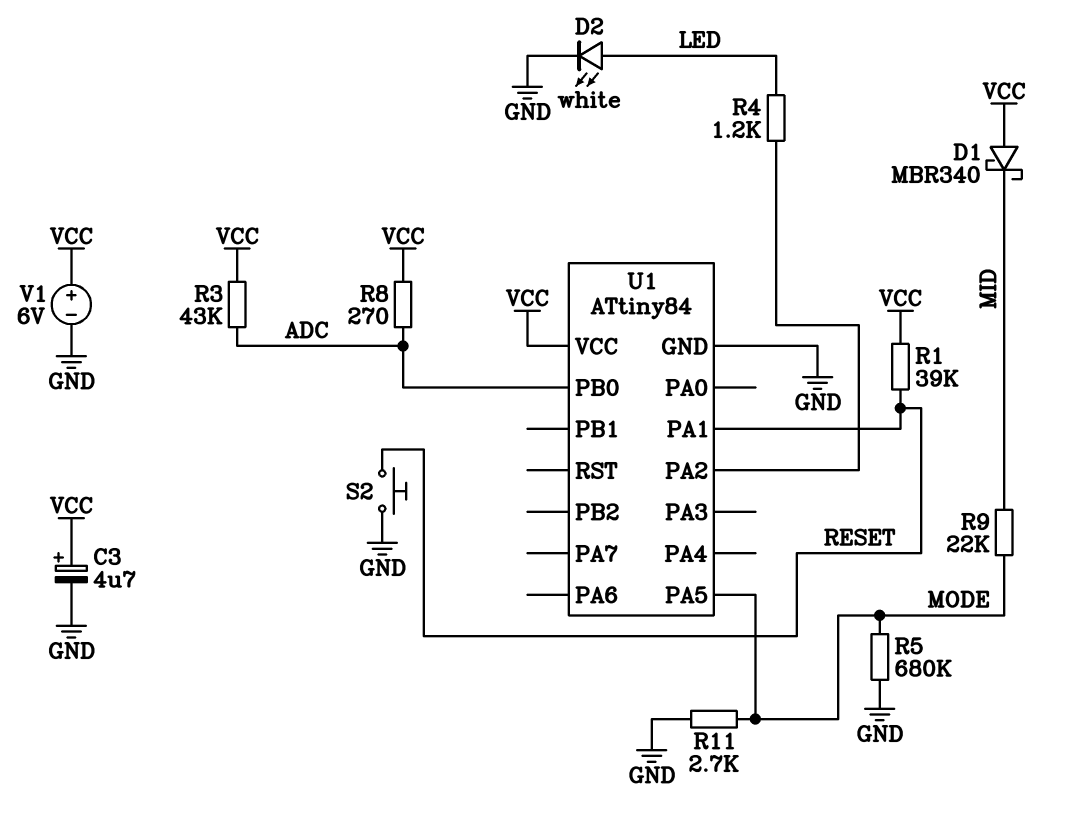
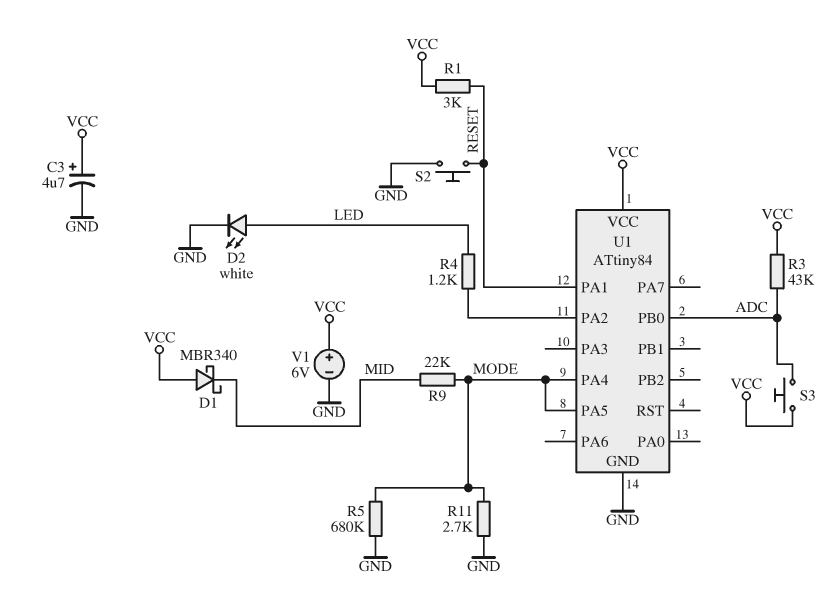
R1: 39k (RESET, VCC) -> 3k (RESET, VCC)
R8: 270 (ADC, VCC) -> none
S3: none -> button (ADC, VCC)
U1 pin PA4: none -> MODE

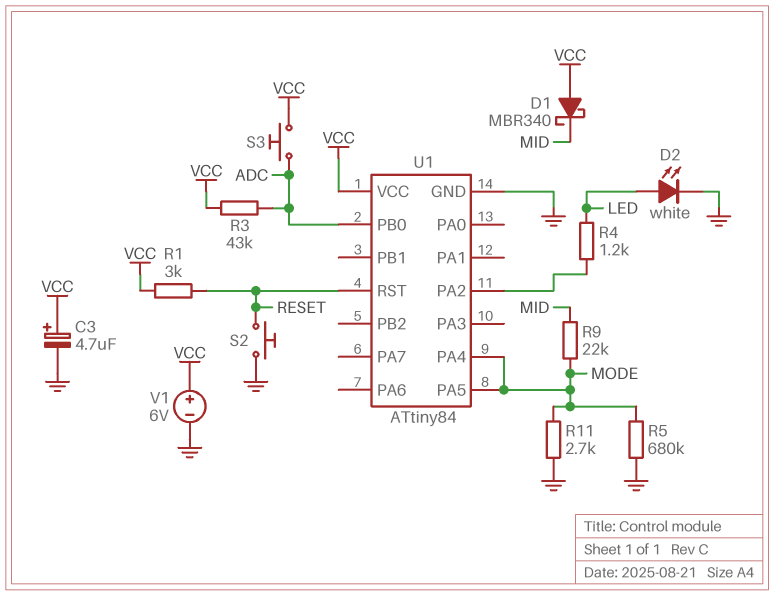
U1 pin PA1: RESET -> none
U1 pin RST: none -> RESET

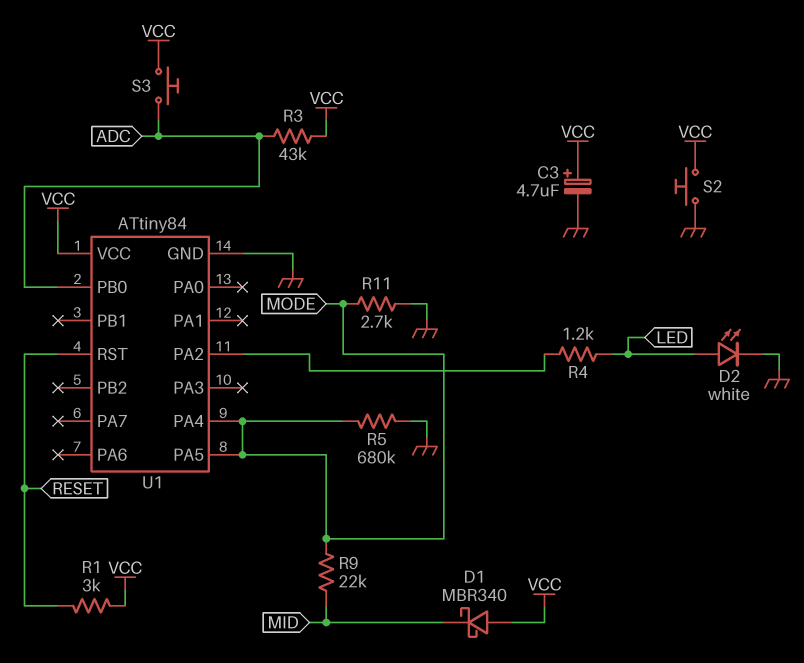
S2: button (GND, RESET) -> button (GND, VCC)
V1: 6V (plus VCC, minus GND) -> none

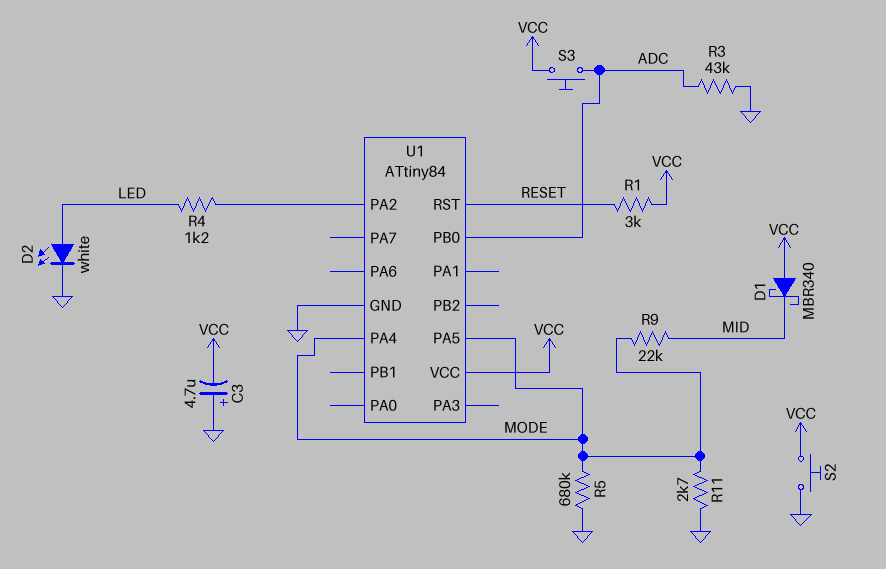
C3: 4.7uF (plus VCC, minus GND) -> 4.7uF (plus GND, minus VCC)
R3: 43k (ADC, VCC) -> 43k (ADC, GND)

